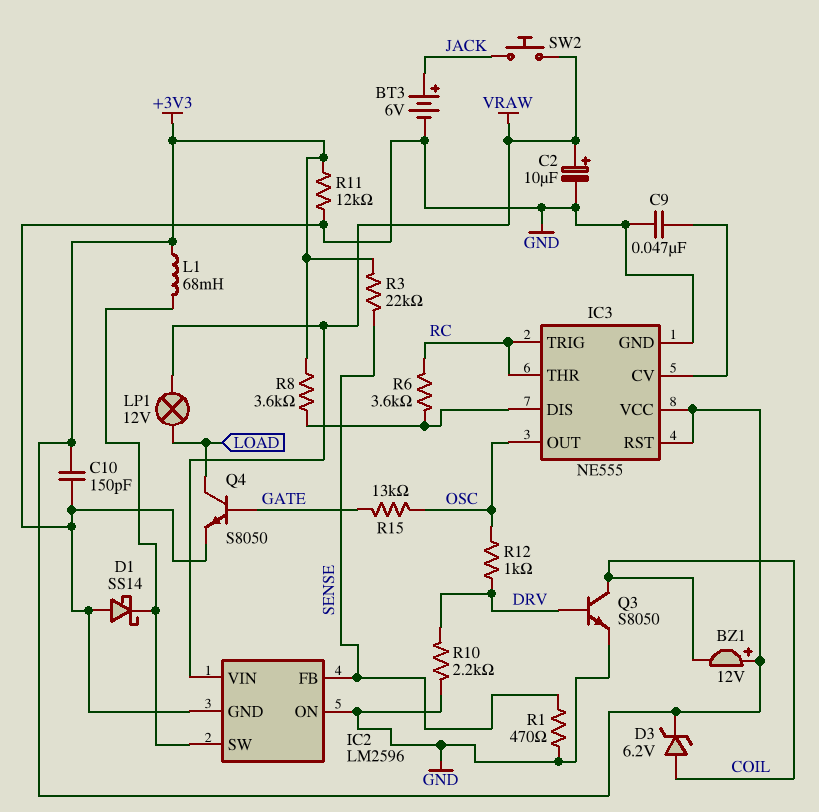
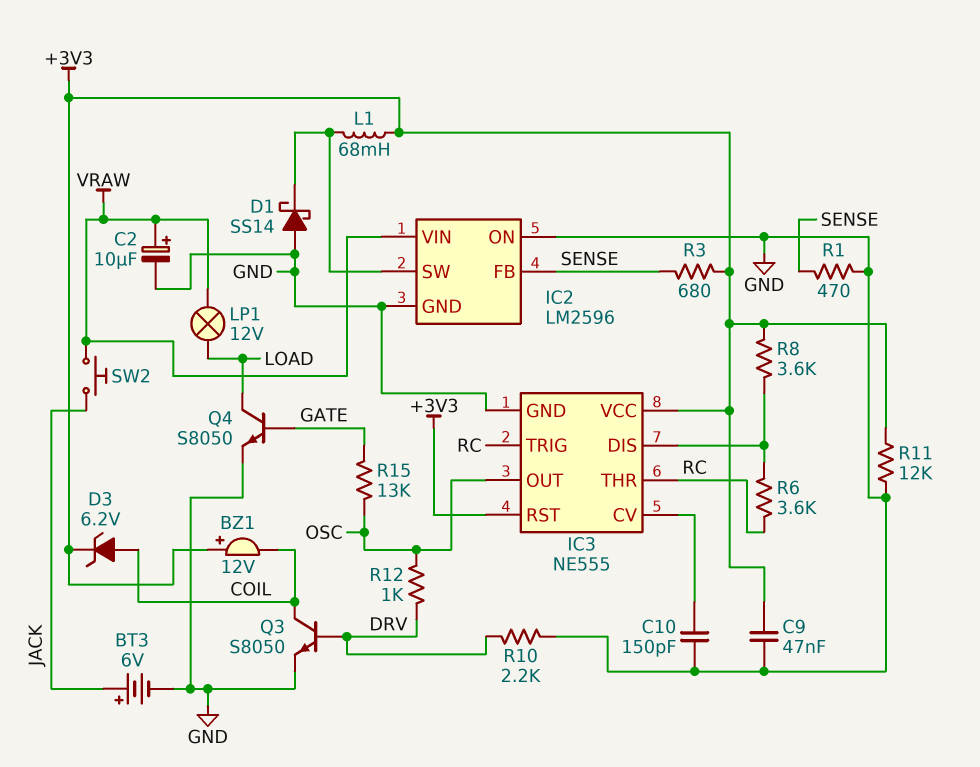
C9: 47nF (GND, IC3/CV) -> 47nF (+3V3, GND)
C10: 150pF (+3V3, GND) -> 150pF (GND, IC3/CV)
R3: 22k (+3V3, SENSE) -> 680 (+3V3, SENSE)

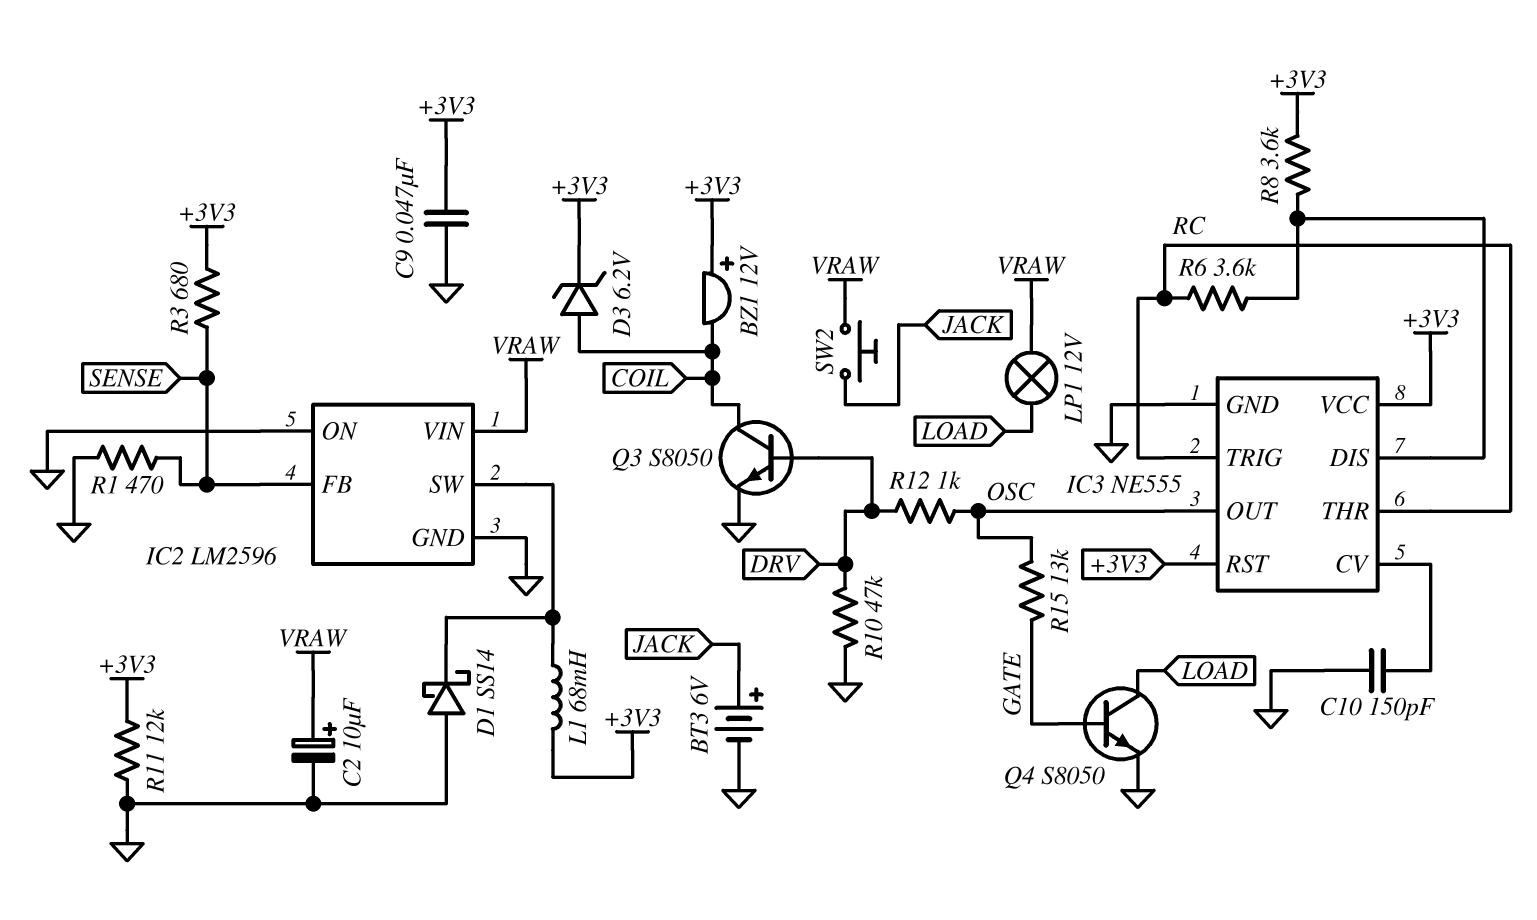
R10: 2.2k (DRV, GND) -> 47k (DRV, GND)

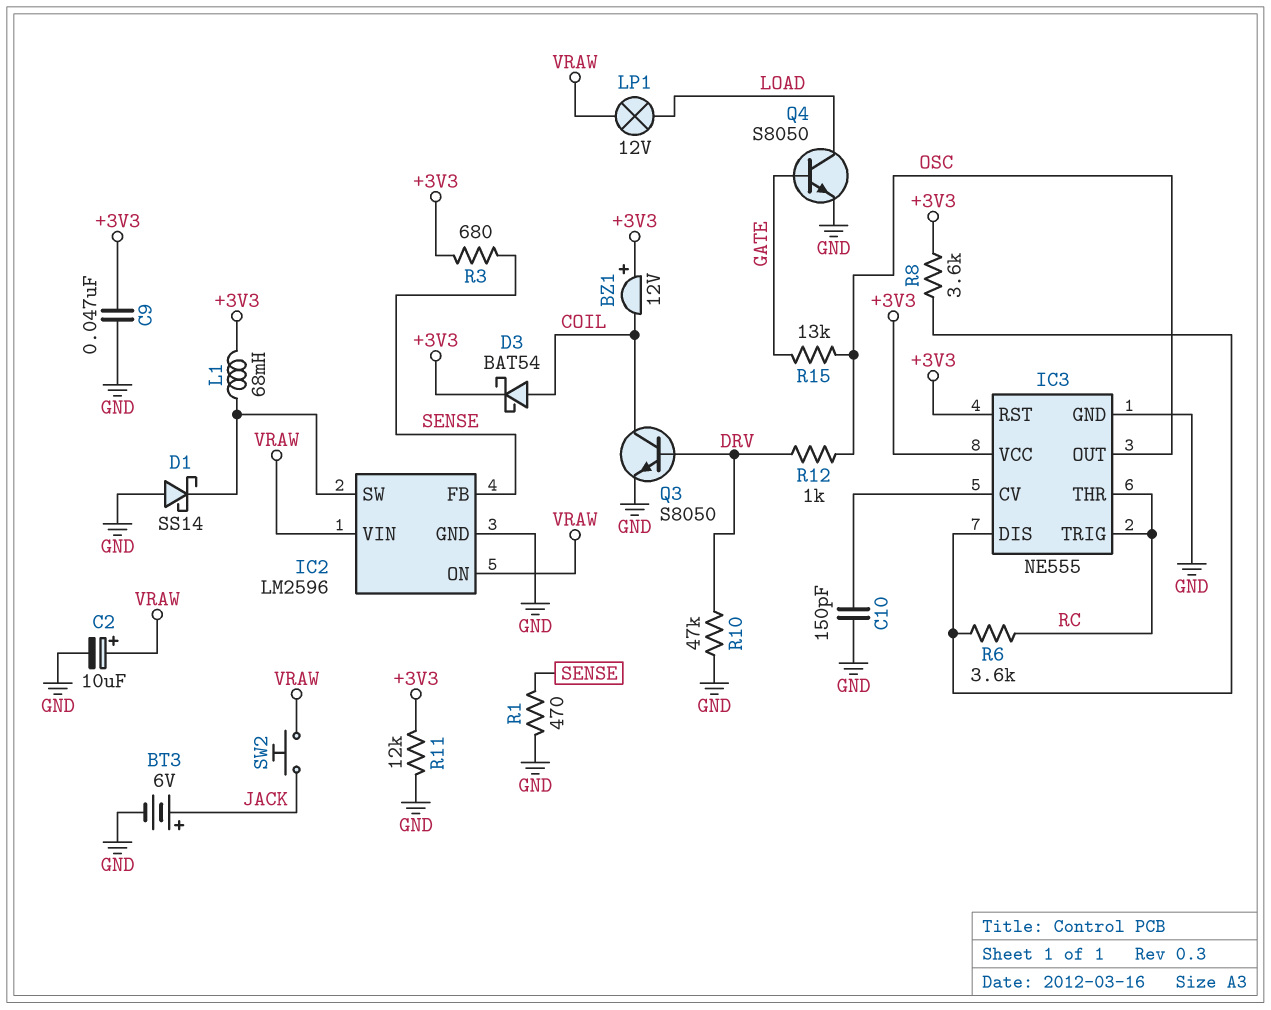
D3: zener 6.2V (A COIL, K +3V3) -> schottky BAT54 (A COIL, K +3V3)
IC2 pin ON: GND -> VRAW

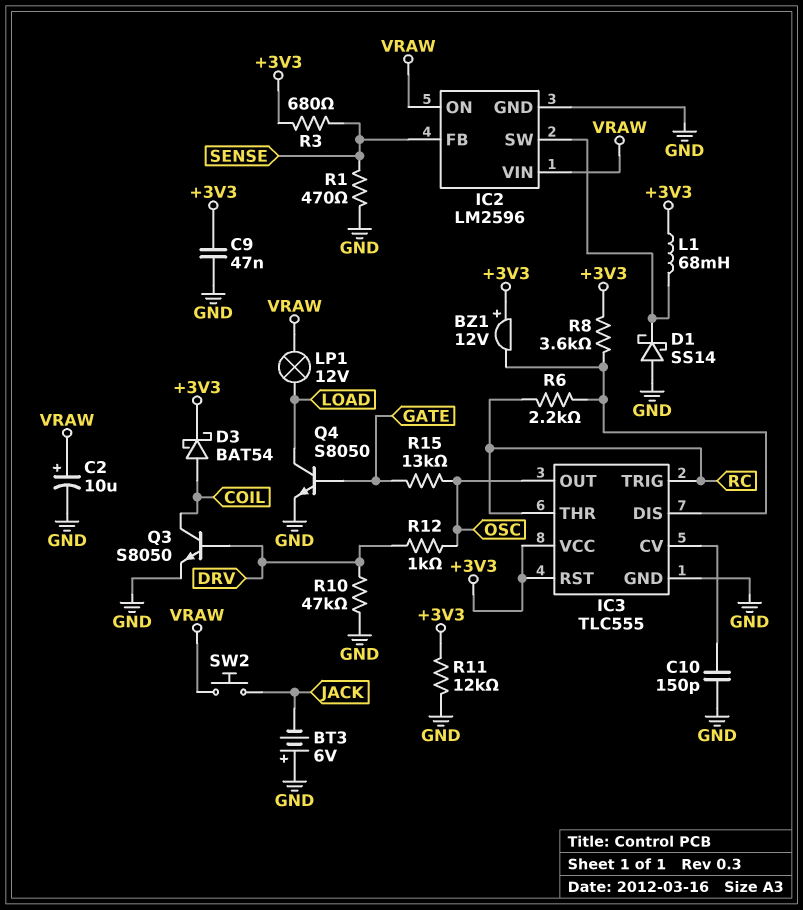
BT3: 6V (plus JACK, minus GND) -> 6V (plus GND, minus JACK)
BZ1: buzzer 12V (plus +3V3, minus COIL) -> buzzer 12V (plus +3V3, minus IC3/DIS)
IC3: NE555 -> TLC555
R6: 3.6k (IC3/DIS, RC) -> 2.2k (IC3/DIS, RC)

